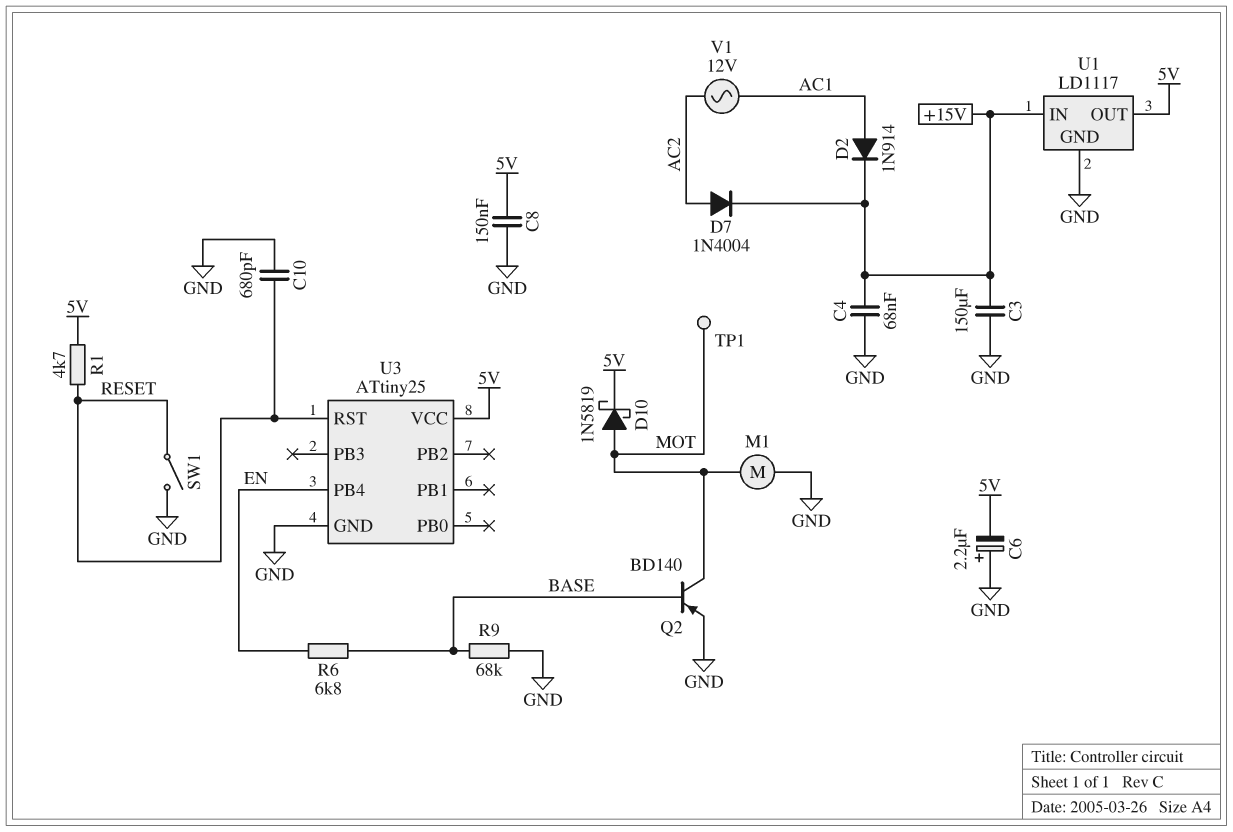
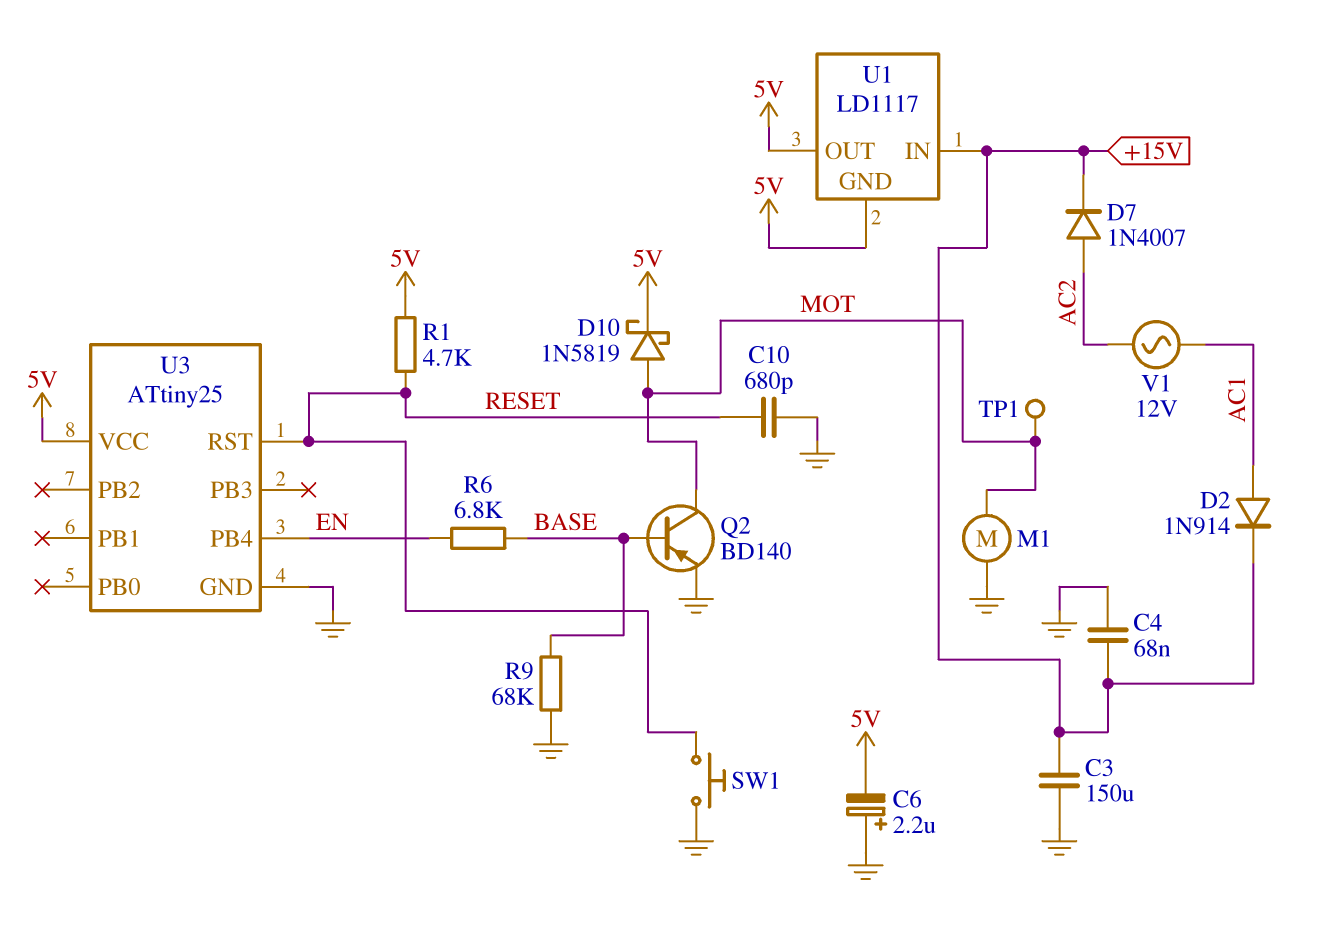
C8: 150nF (5V, GND) -> none
D7: diode 1N4004 (A AC2, K +15V) -> diode 1N4007 (A AC2, K +15V)
SW1: switch (GND, RESET) -> button (GND, RESET)
U1 pin GND: GND -> 5V

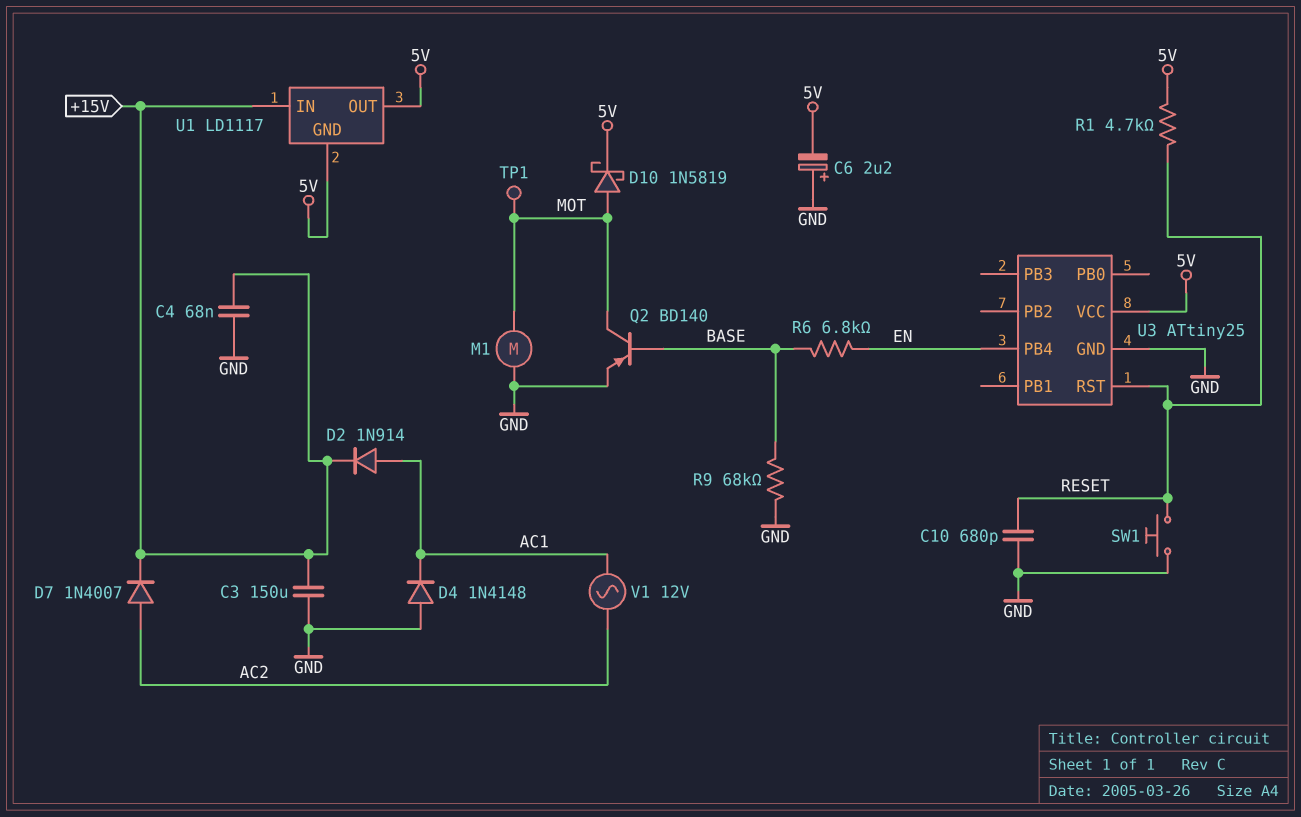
D4: none -> diode 1N4148 (A GND, K AC1)

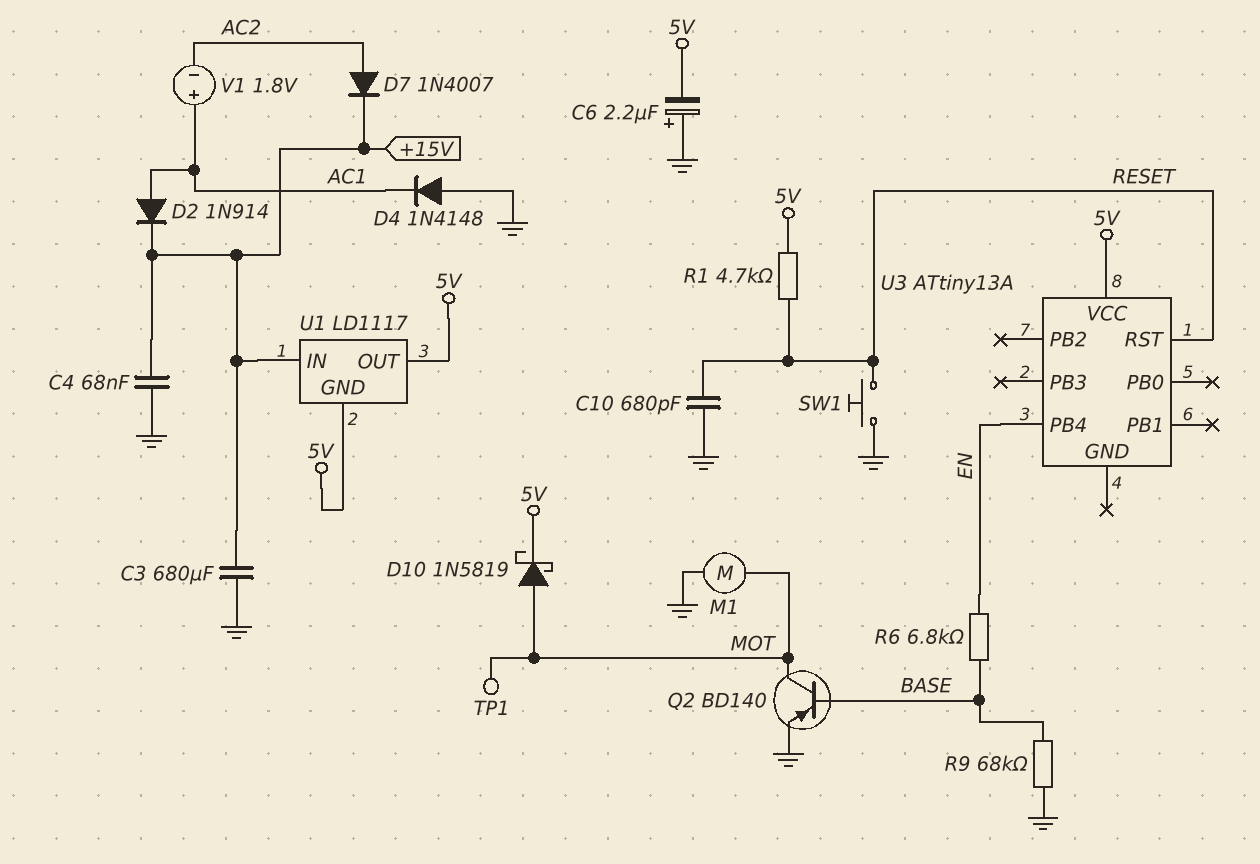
C3: 150uF (+15V, GND) -> 680uF (+15V, GND)
U3: ATtiny25 -> ATtiny13A
U3 pin GND: GND -> none
V1: AC 12V (AC1, AC2) -> 1.8V (plus AC1, minus AC2)

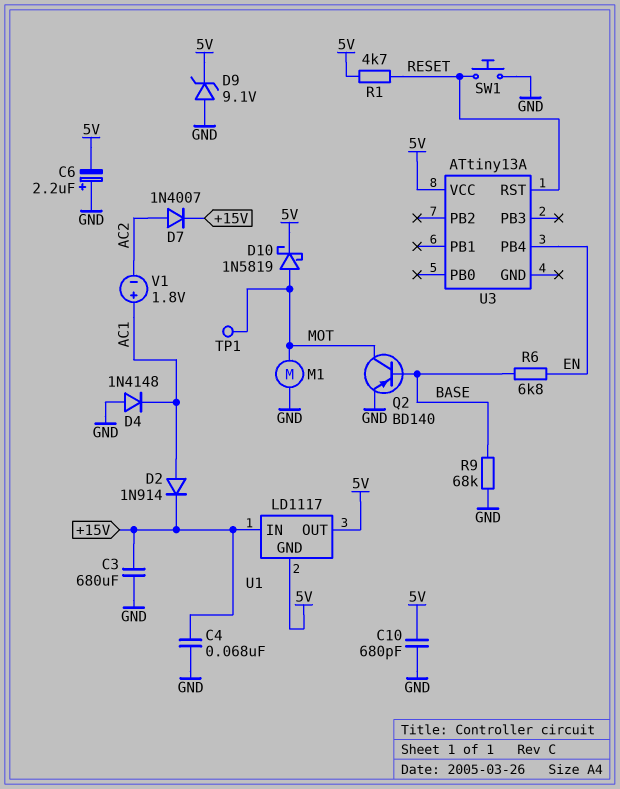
C10: 680pF (GND, RESET) -> 680pF (5V, GND)
D9: none -> zener 9.1V (A GND, K 5V)

